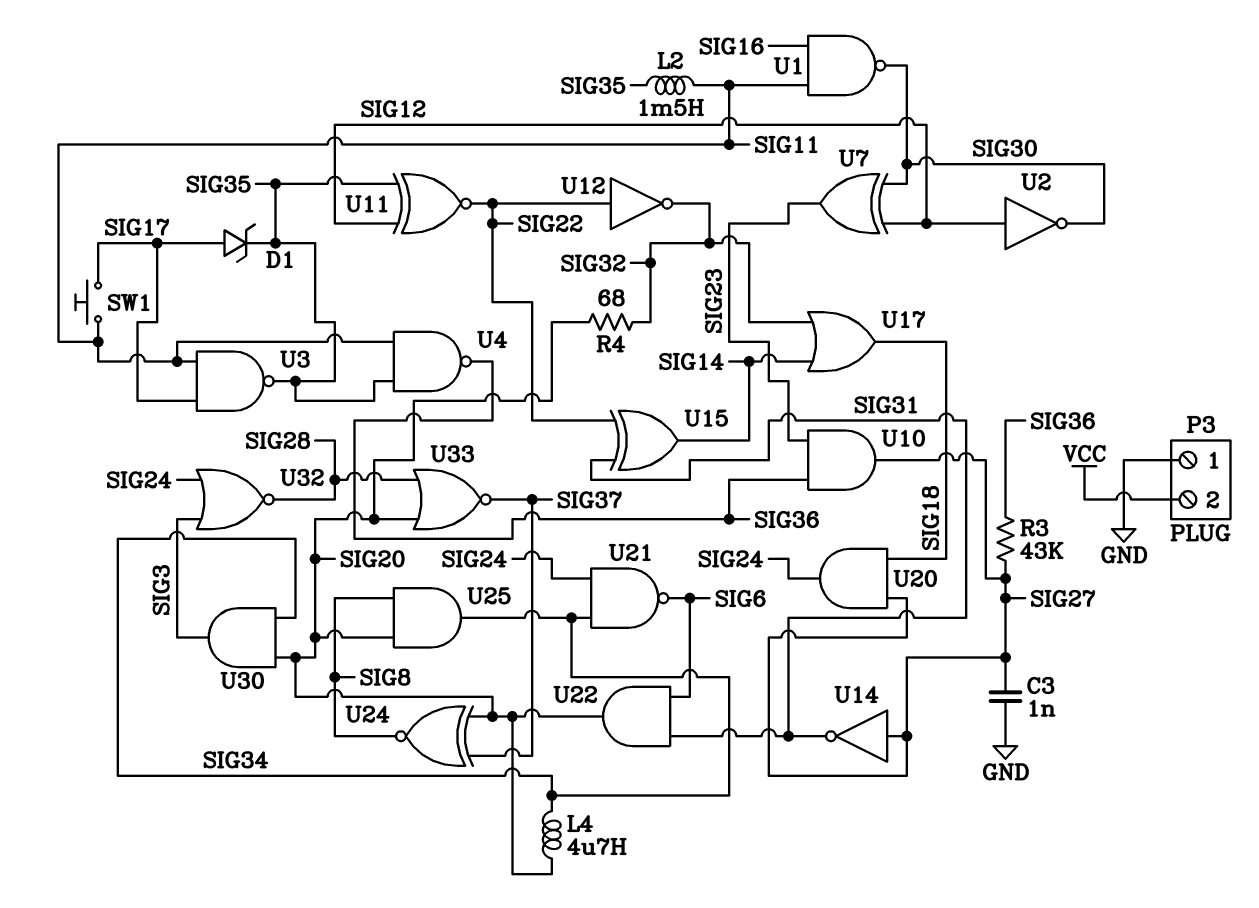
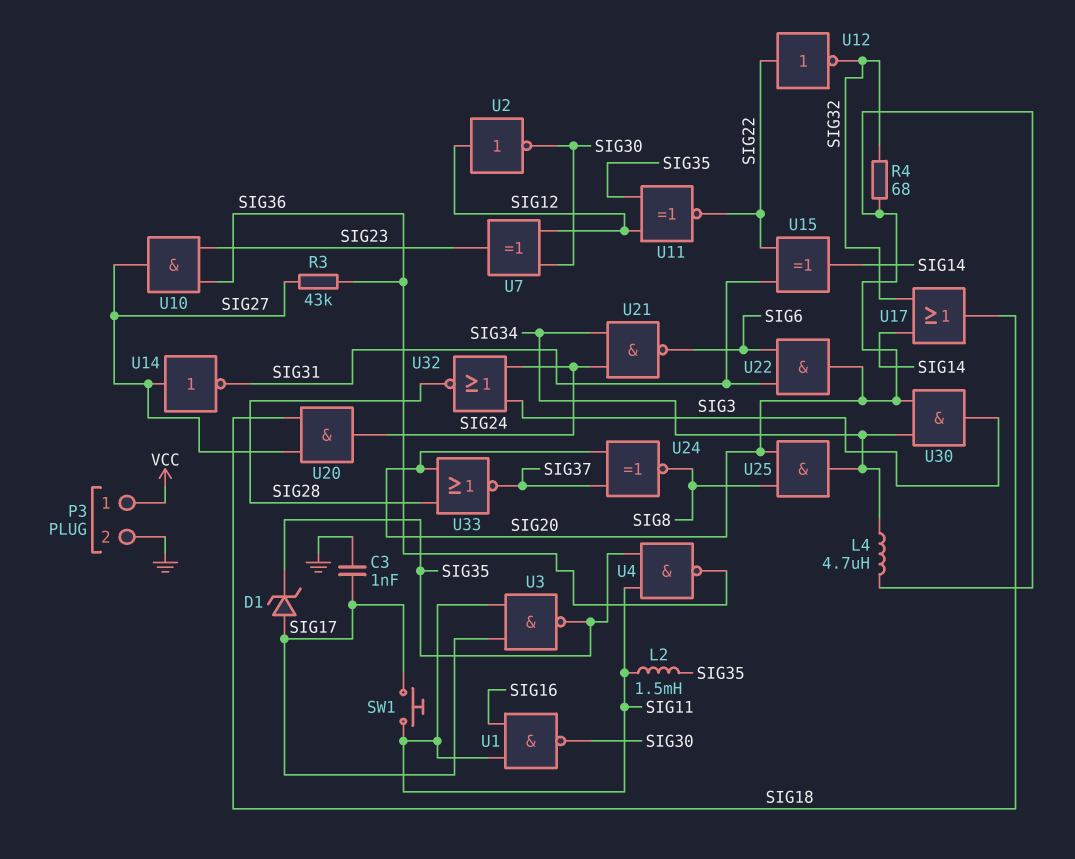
C3: 1nF (GND, SIG27) -> 1nF (GND, SIG17)
P3 pin 1: GND -> VCC
P3 pin 2: VCC -> GND

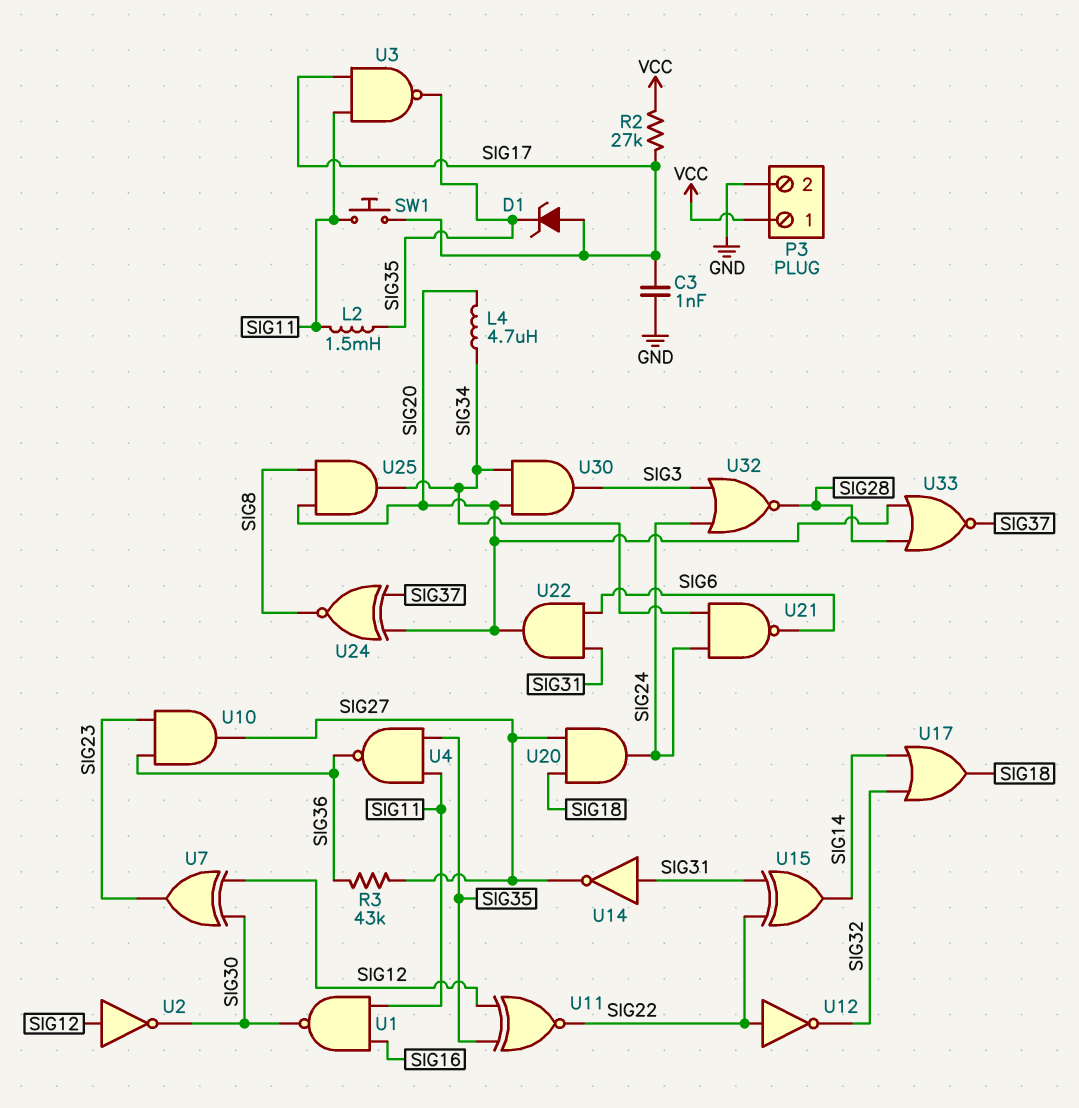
R2: none -> 27k (SIG17, VCC)
R4: 68 (SIG20, SIG32) -> none
U14: NOT (in SIG27, out SIG31) -> NOT (in SIG31, out SIG27)

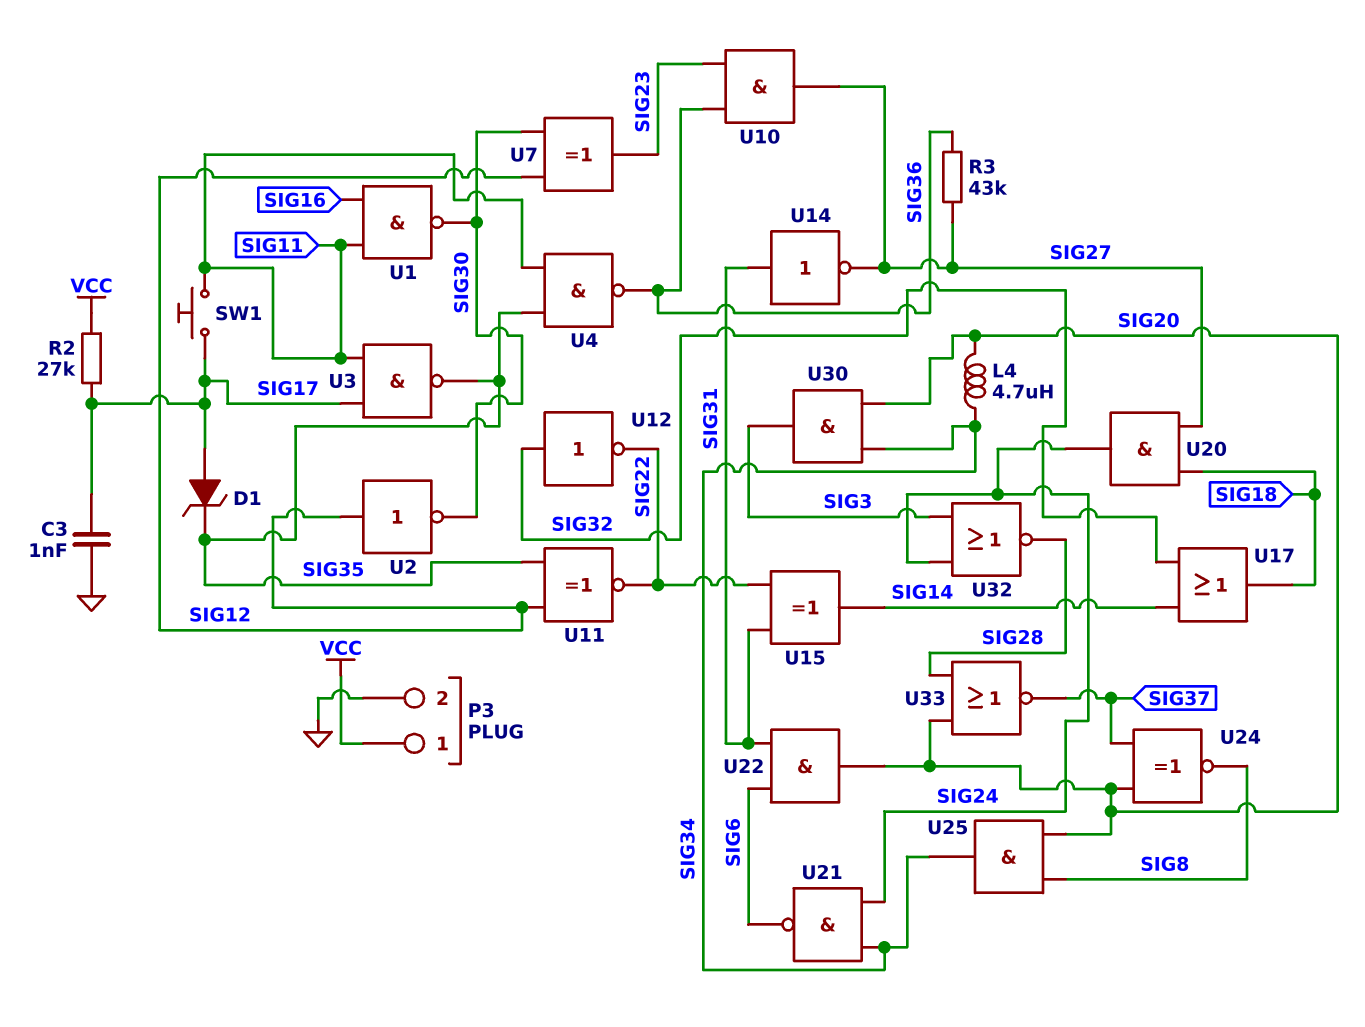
L2: 1.5mH (SIG11, SIG35) -> none
U12: NOT (in SIG22, out SIG32) -> NOT (in SIG32, out SIG22)

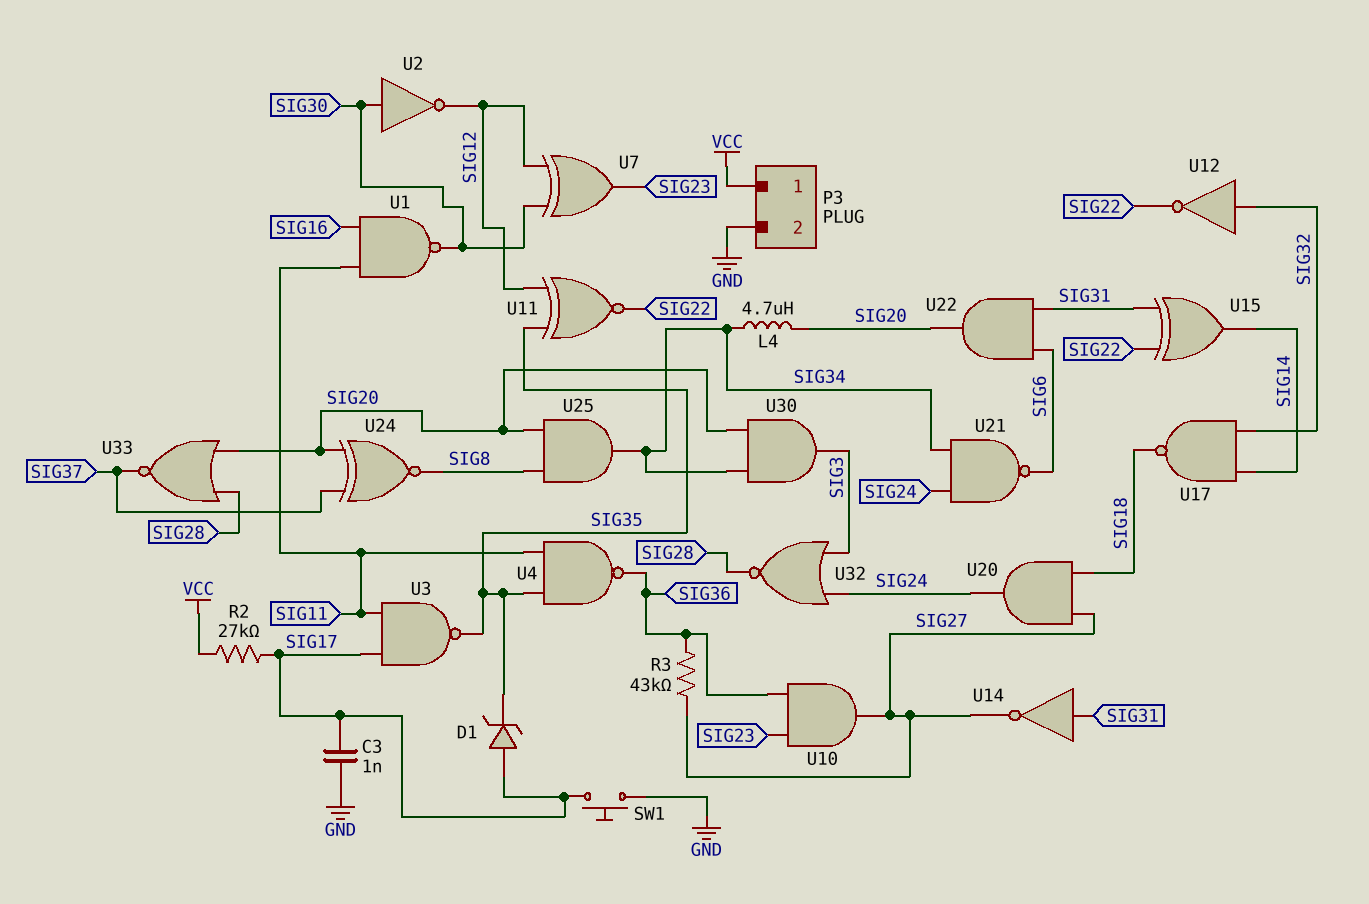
SW1: button (SIG11, SIG17) -> button (GND, SIG17)
U2: NOT (in SIG12, out SIG30) -> NOT (in SIG30, out SIG12)
U17: OR (in SIG14, in SIG32, out SIG18) -> NAND (in SIG14, in SIG32, out SIG18)

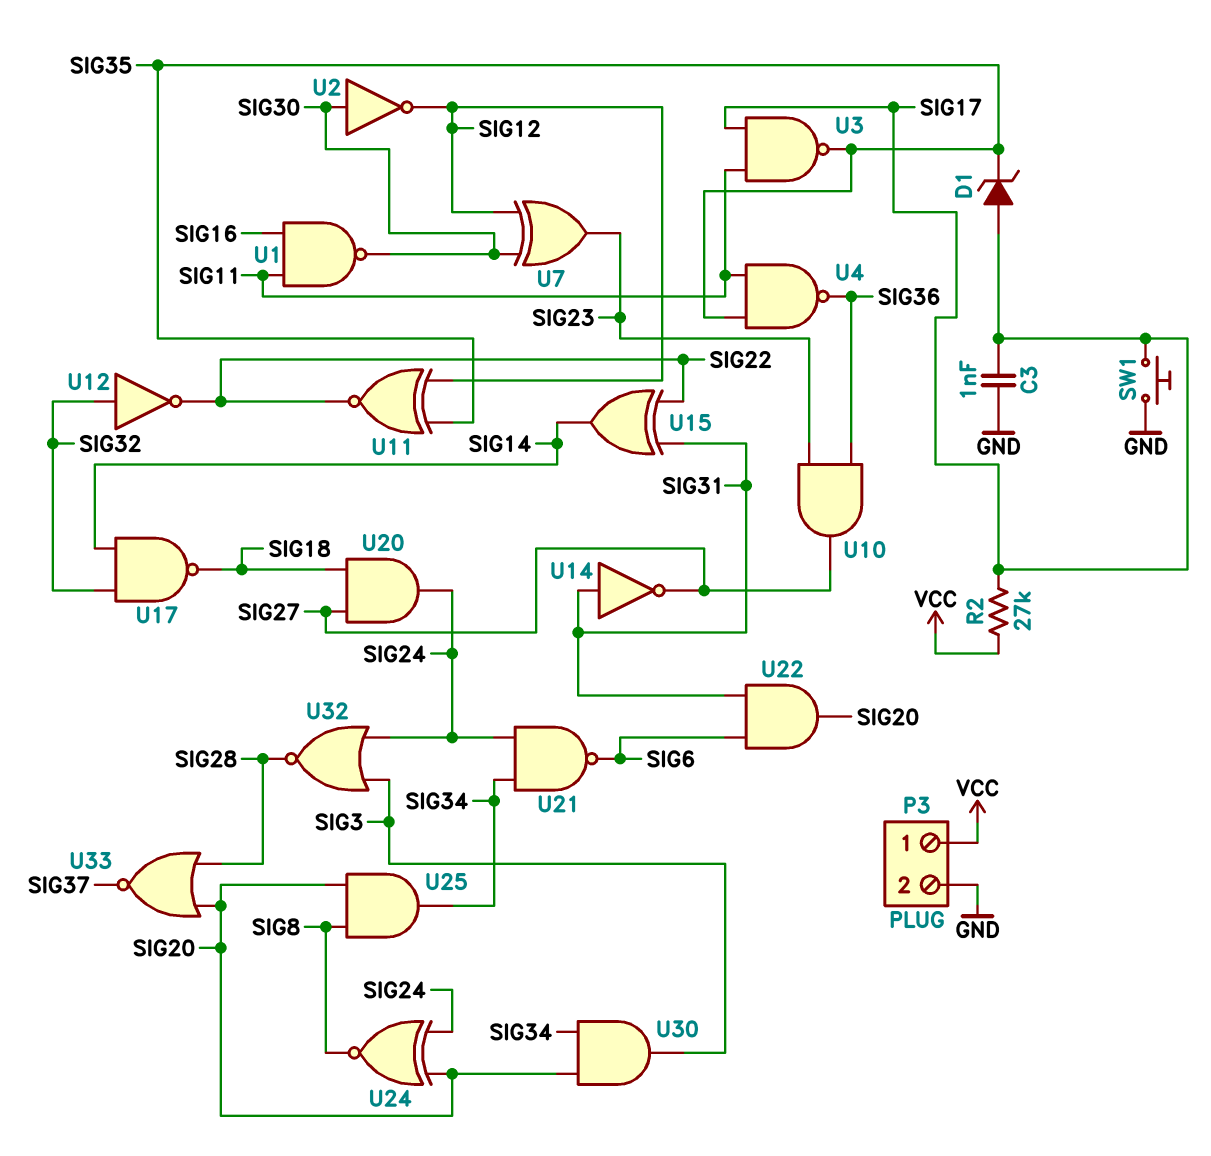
L4: 4.7uH (SIG20, SIG34) -> none
R3: 43k (SIG27, SIG36) -> none
U24: XNOR (in SIG20, in SIG37, out SIG8) -> XNOR (in SIG20, in SIG24, out SIG8)

